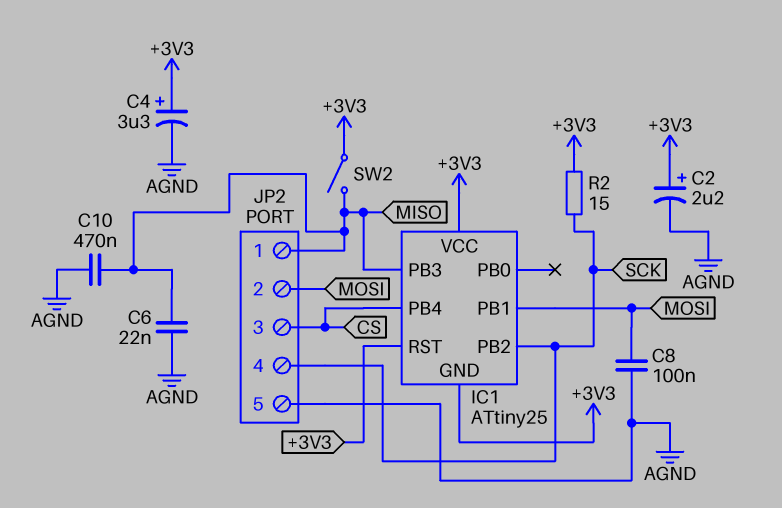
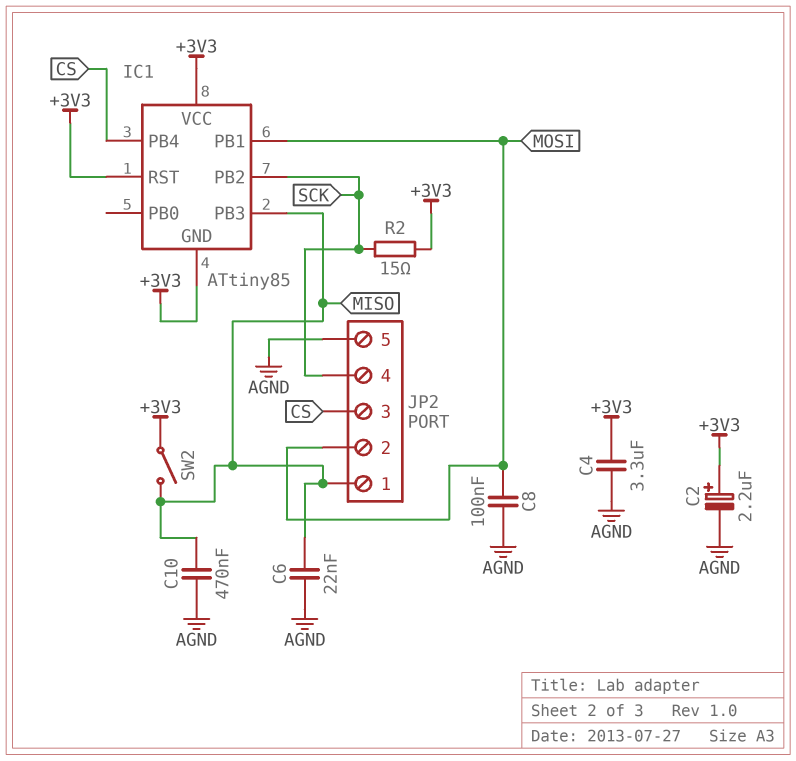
C4: 3.3uF (plus +3V3, minus AGND) -> 3.3uF (+3V3, AGND)
IC1: ATtiny25 -> ATtiny85

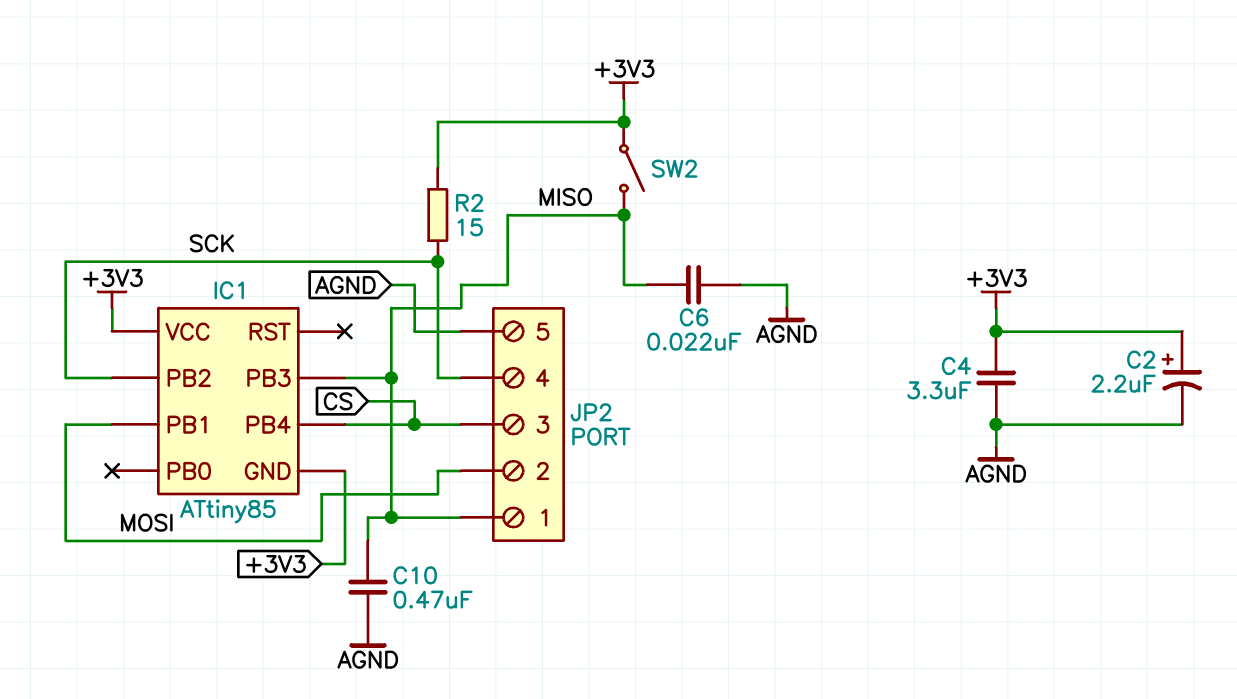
C8: 100nF (AGND, MOSI) -> none
IC1 pin RST: +3V3 -> none

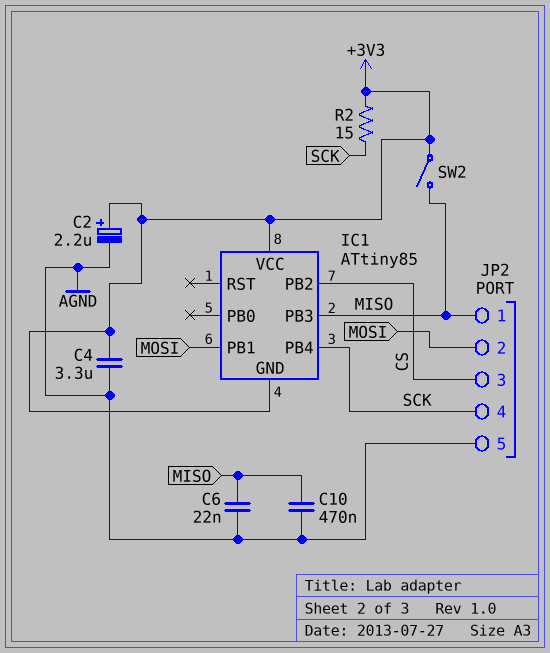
IC1 pin PB2: SCK -> CS
IC1 pin PB4: CS -> SCK

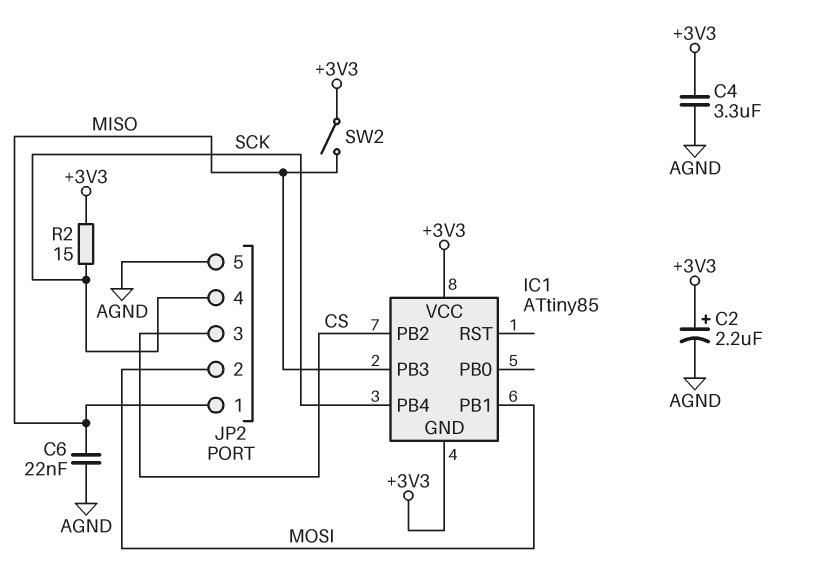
C10: 470nF (AGND, MISO) -> none

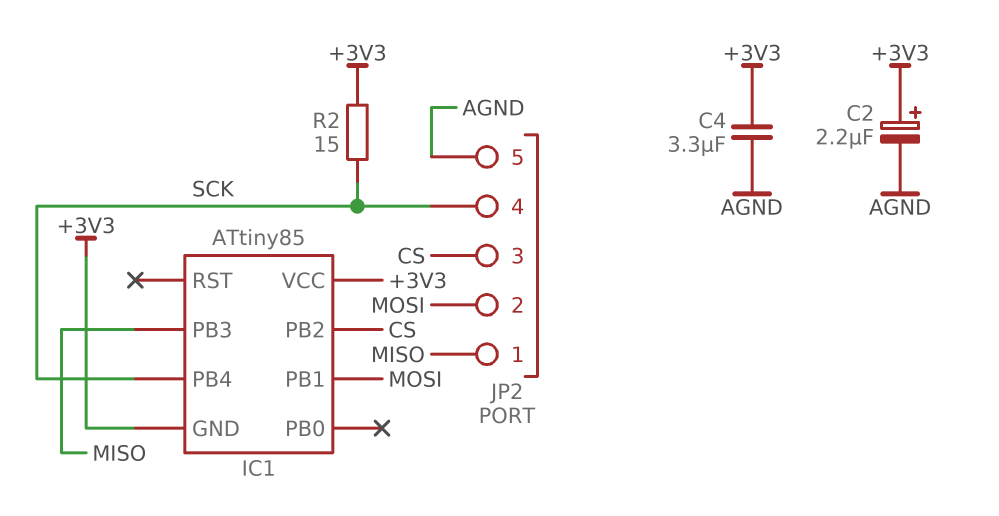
C6: 22nF (AGND, MISO) -> none
SW2: switch (+3V3, MISO) -> none

